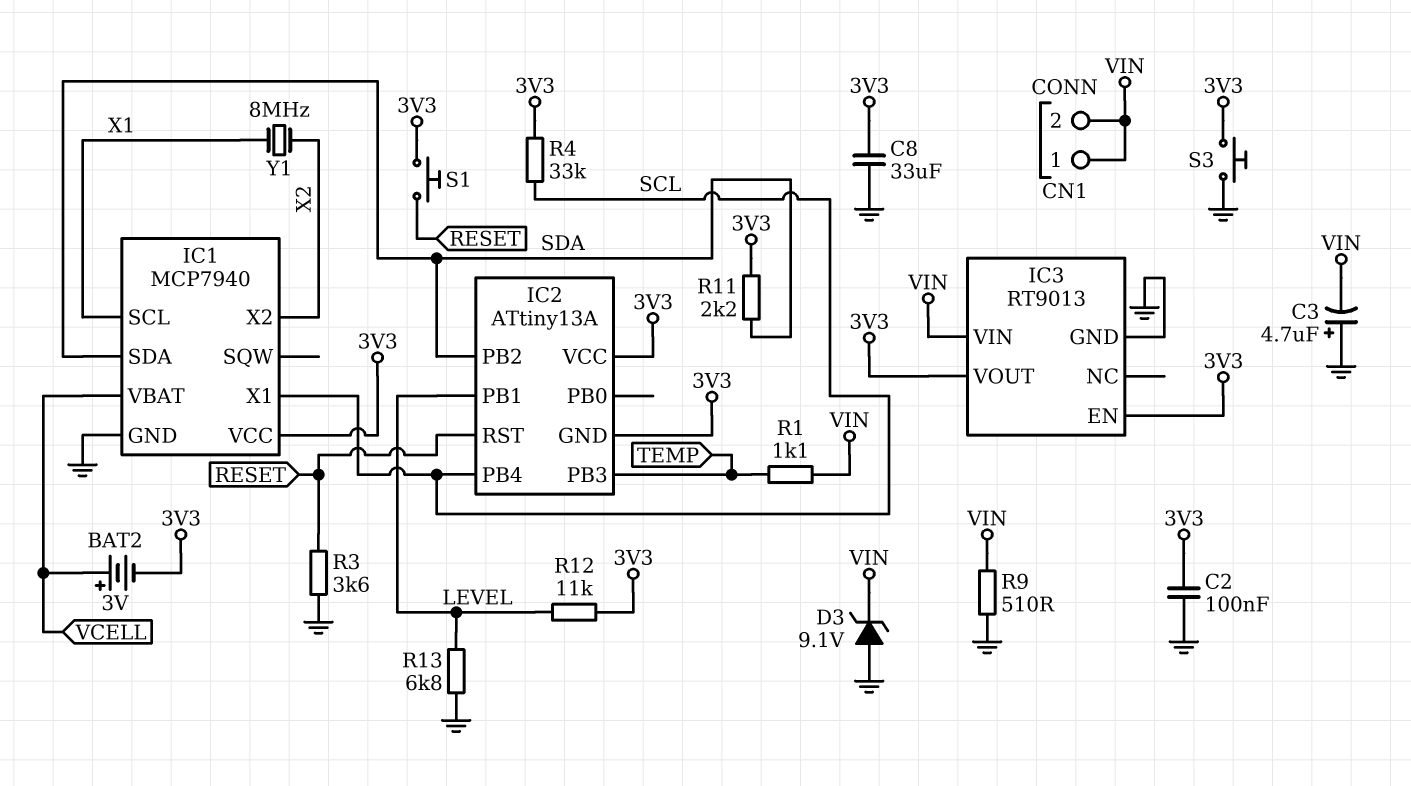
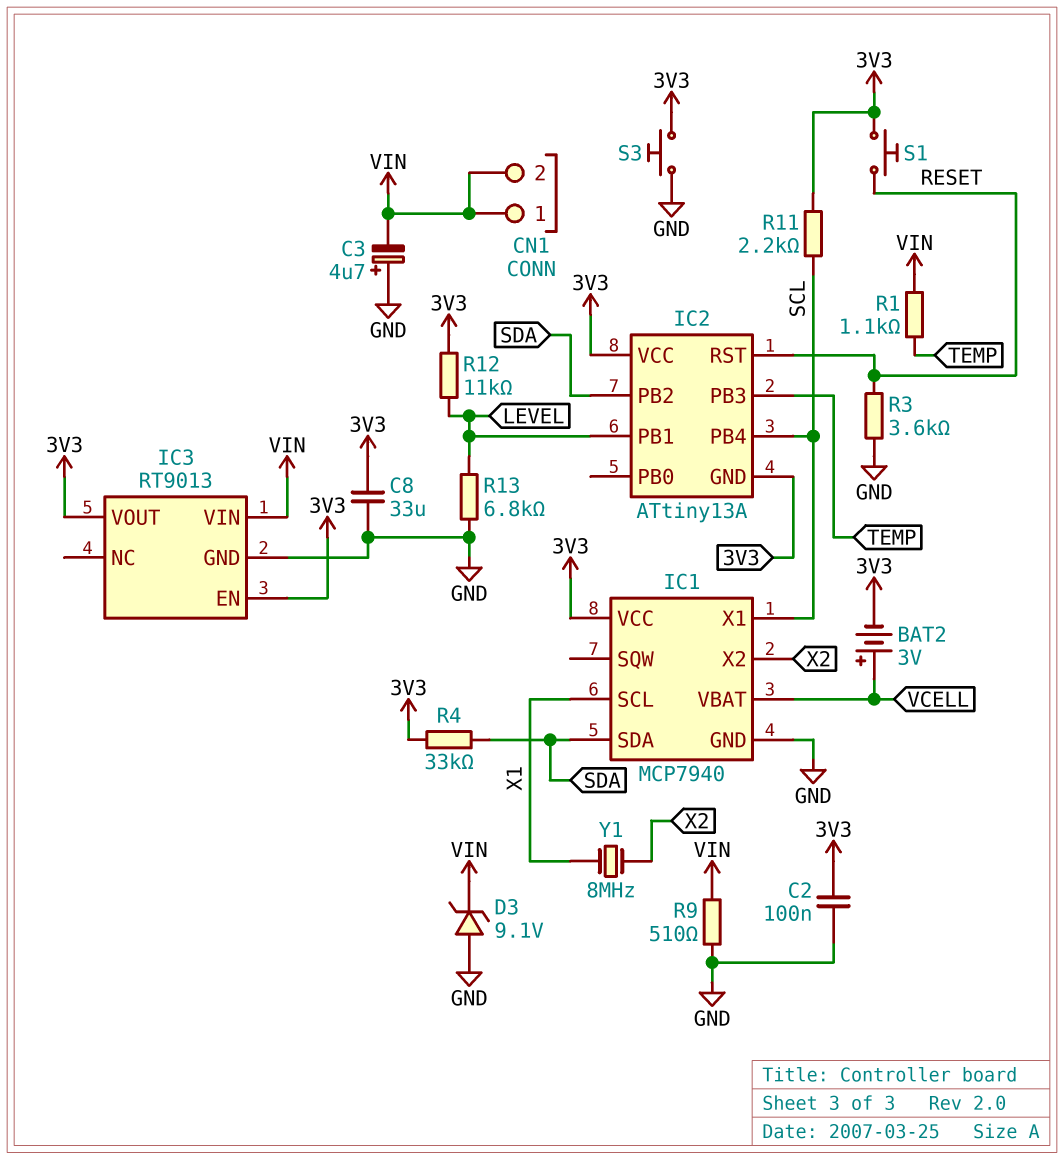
R4: 33k (3V3, SCL) -> 33k (3V3, SDA)
R11: 2.2k (3V3, SDA) -> 2.2k (3V3, SCL)

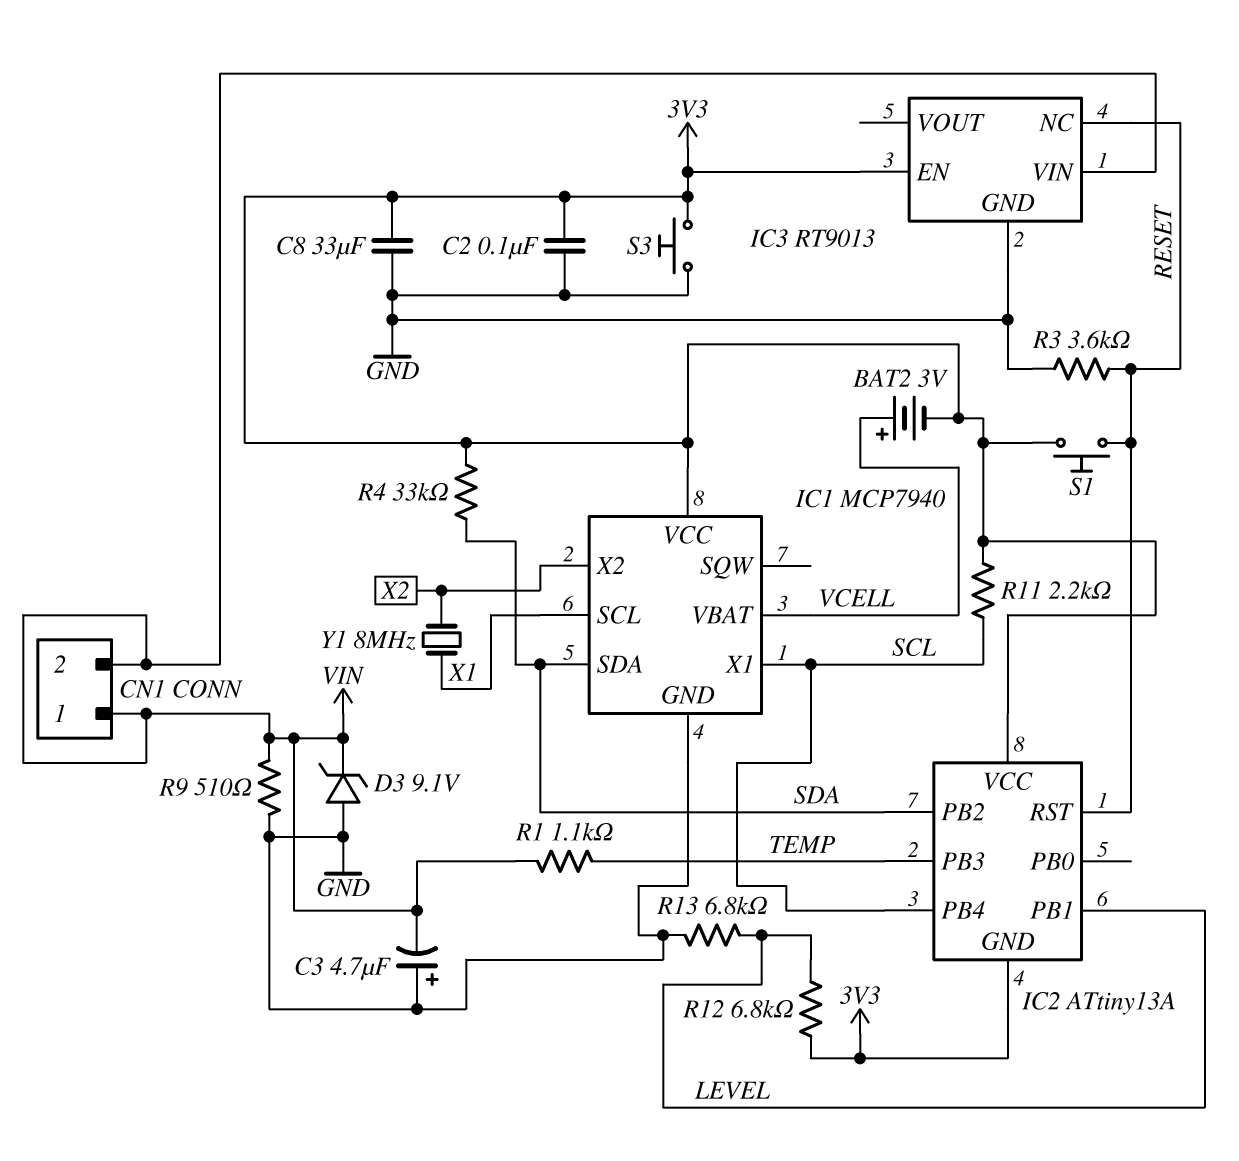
IC3 pin NC: none -> RESET
IC3 pin VOUT: 3V3 -> none
R12: 11k (3V3, LEVEL) -> 6.8k (3V3, LEVEL)

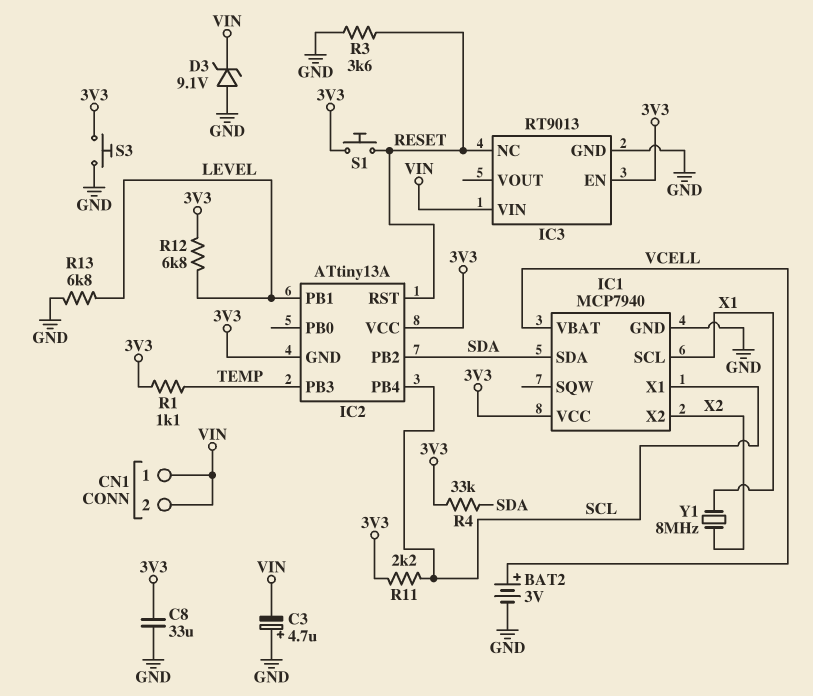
BAT2: 3V (plus VCELL, minus 3V3) -> 3V (plus VCELL, minus GND)
C2: 100nF (3V3, GND) -> none
R1: 1.1k (TEMP, VIN) -> 1.1k (3V3, TEMP)
R9: 510 (GND, VIN) -> none

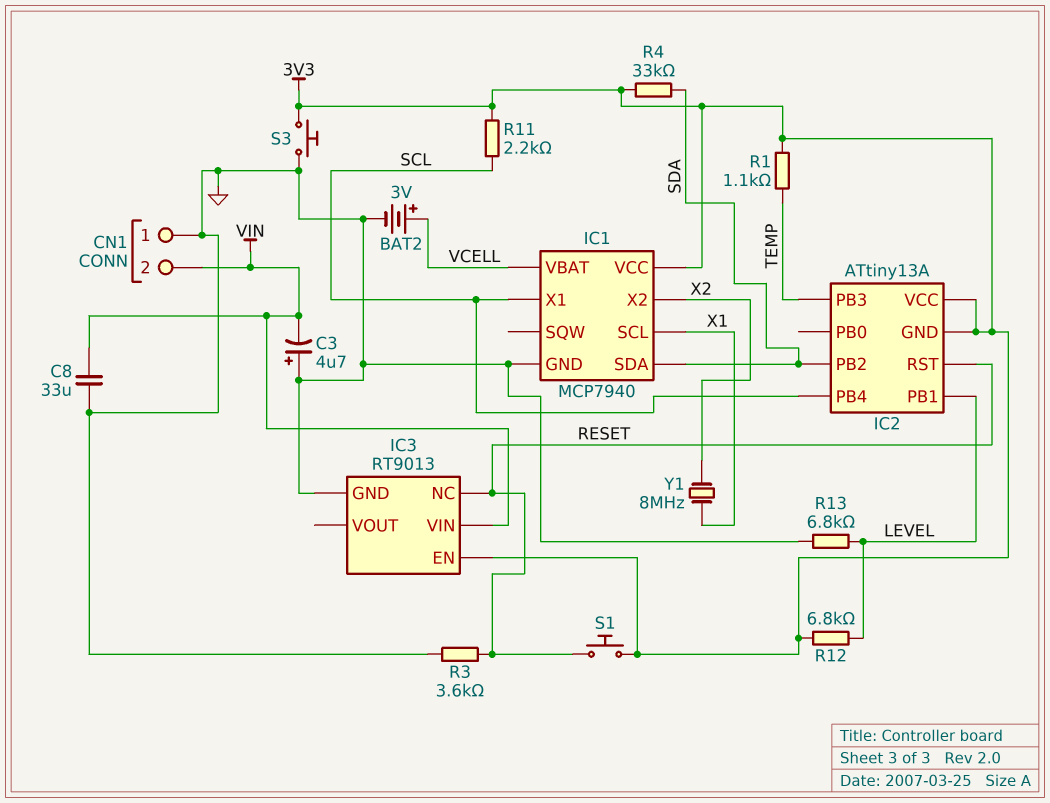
C8: 33uF (3V3, GND) -> 33uF (GND, VIN)
CN1 pin 1: VIN -> GND
D3: zener 9.1V (A GND, K VIN) -> none

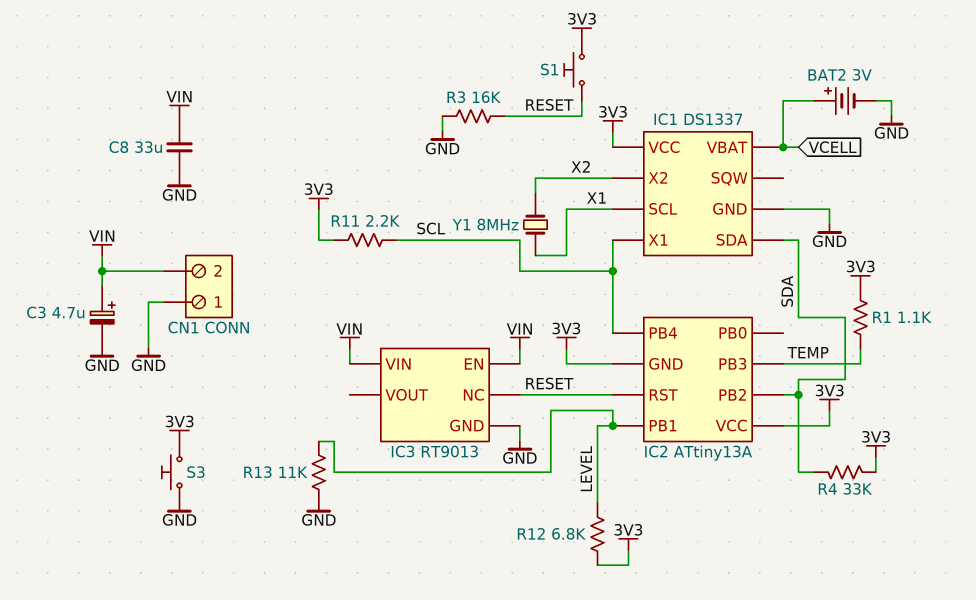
C3: 4.7uF (plus GND, minus VIN) -> 4.7uF (plus VIN, minus GND)
IC1: MCP7940 -> DS1337
IC3 pin EN: 3V3 -> VIN
R3: 3.6k (GND, RESET) -> 16k (GND, RESET)
R13: 6.8k (GND, LEVEL) -> 11k (GND, LEVEL)

